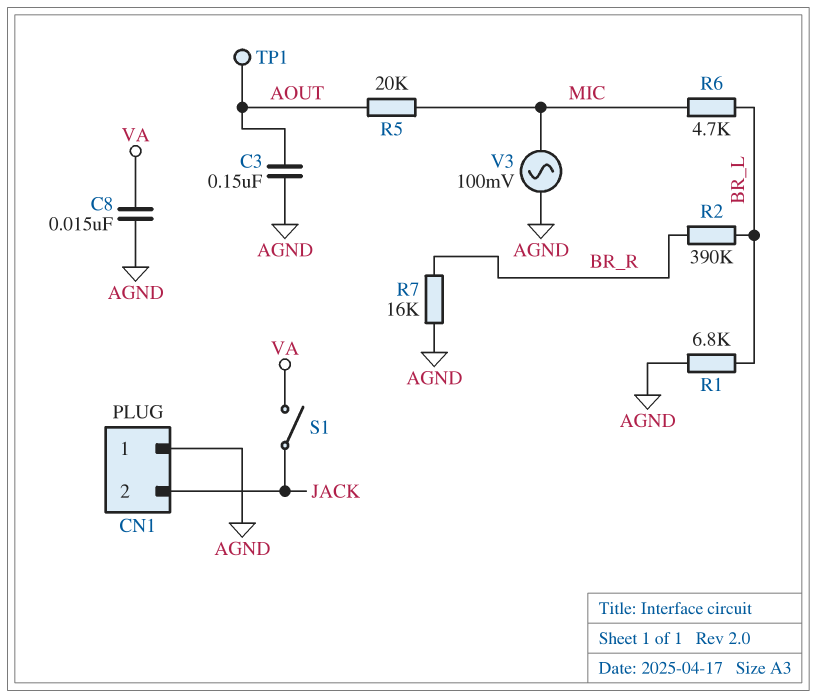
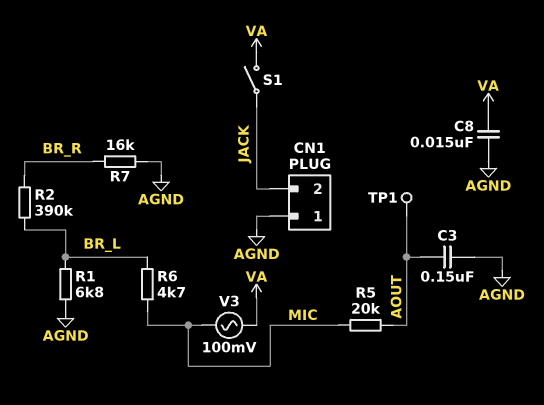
V3: AC 100mV (AGND, MIC) -> AC 100mV (MIC, VA)

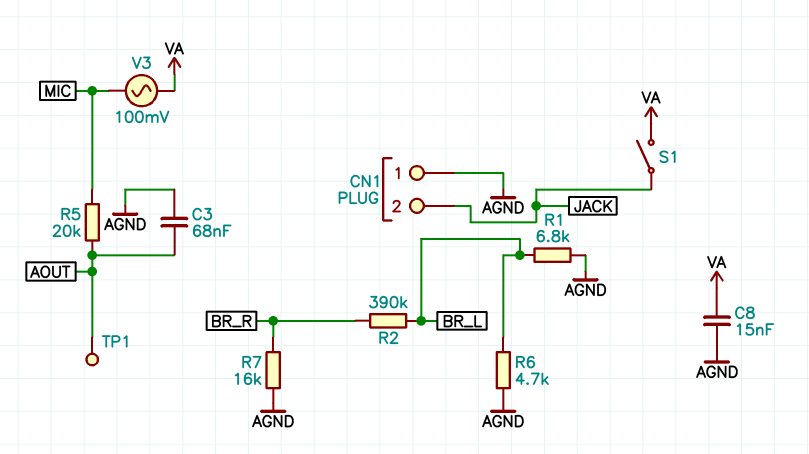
C3: 150nF (AGND, AOUT) -> 68nF (AGND, AOUT)
R6: 4.7k (BR_L, MIC) -> 4.7k (AGND, BR_L)

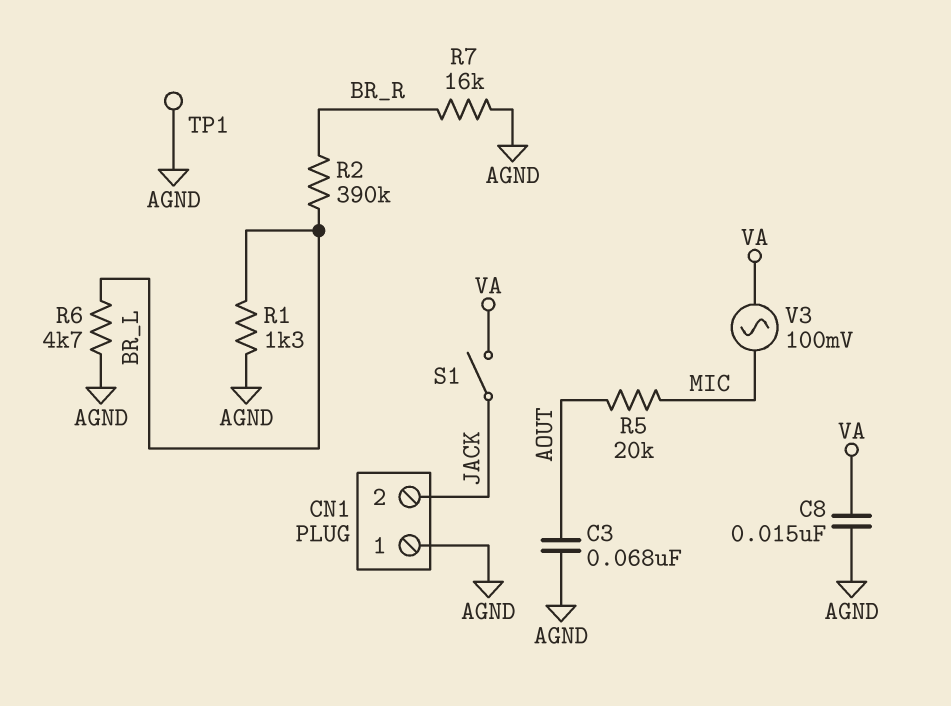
R1: 6.8k (AGND, BR_L) -> 1.3k (AGND, BR_L)
TP1: test point (AOUT) -> test point (AGND)

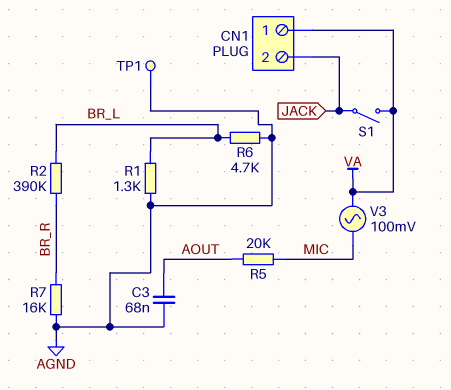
C8: 15nF (AGND, VA) -> none
CN1 pin 1: AGND -> VA

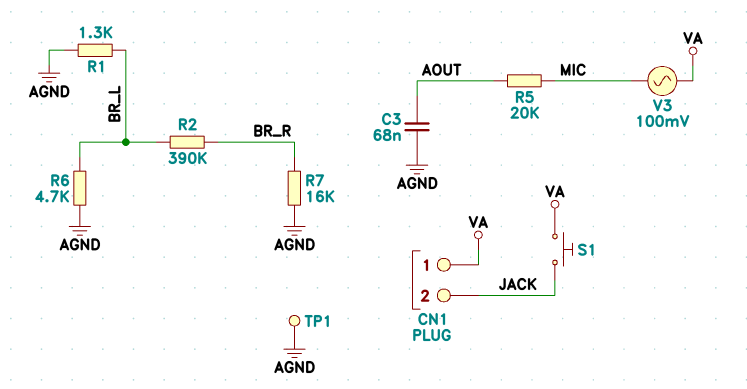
S1: switch (JACK, VA) -> button (JACK, VA)

